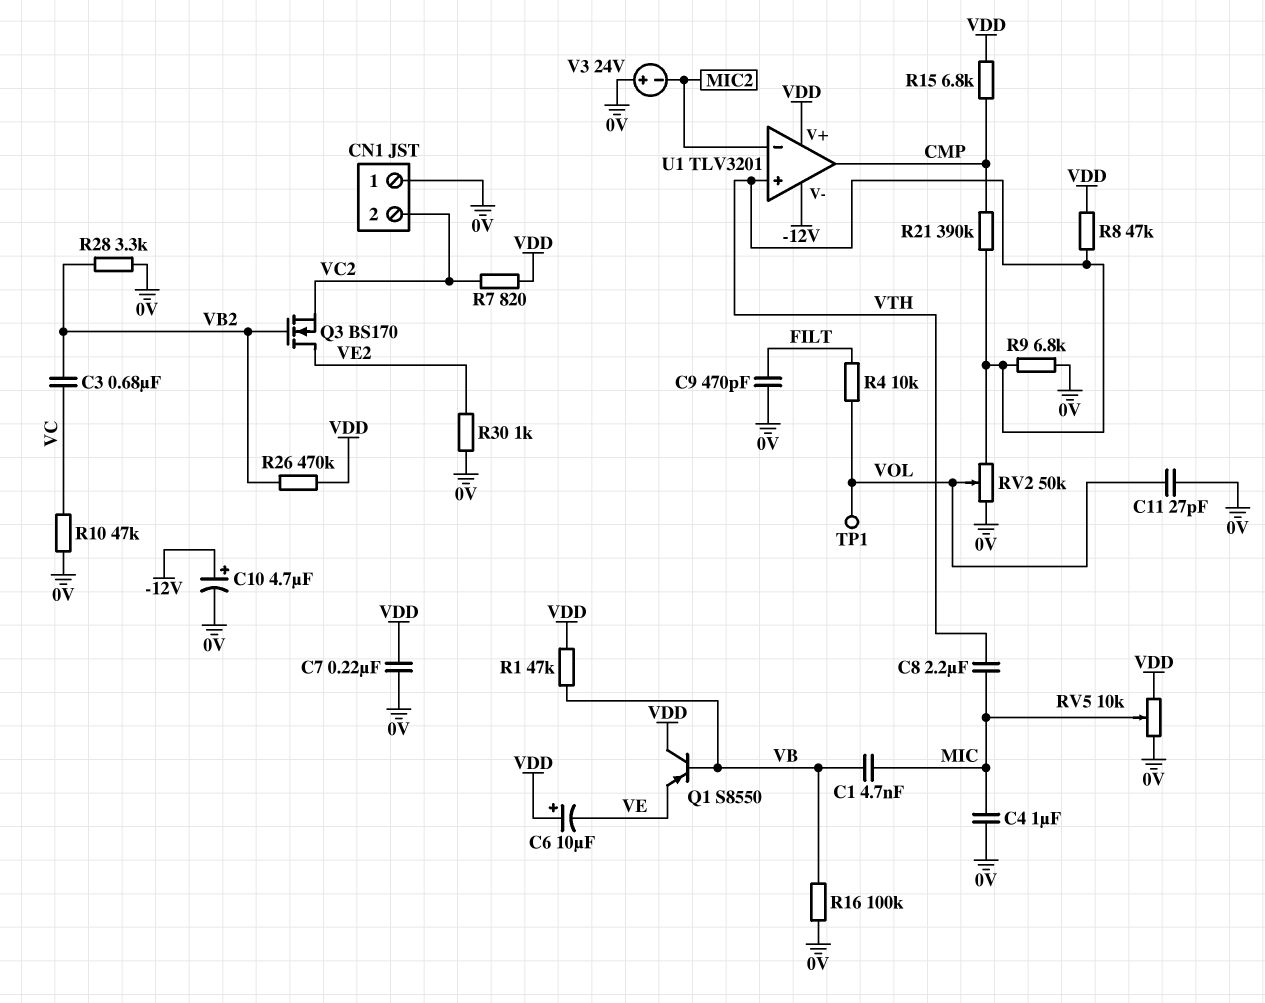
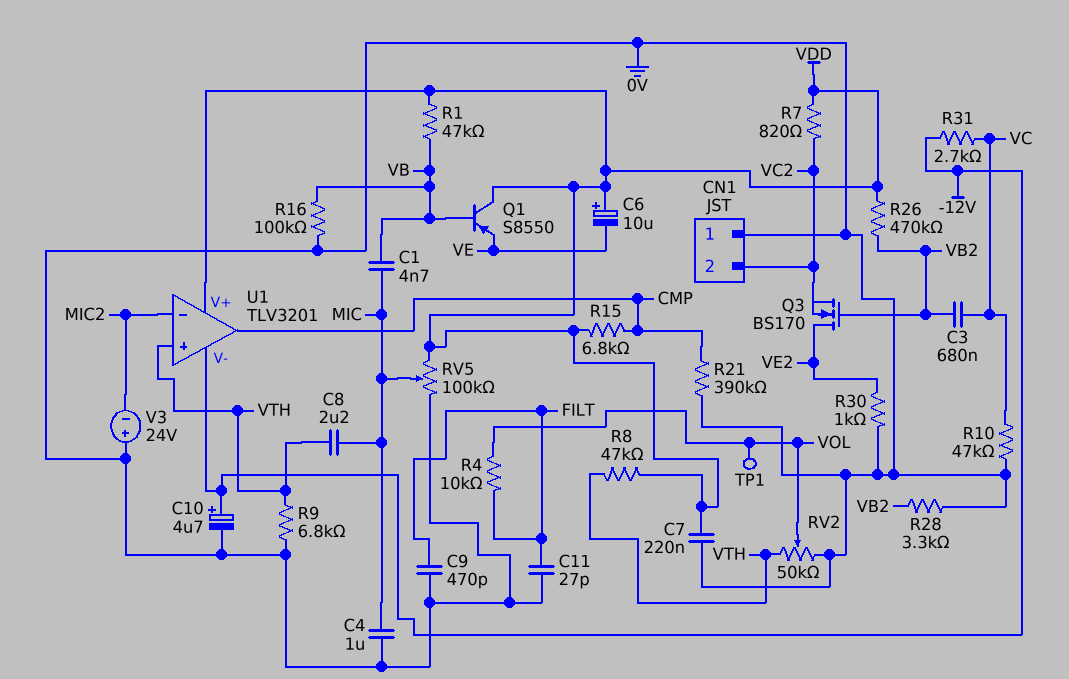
C11: 27pF (0V, VOL) -> 27pF (0V, FILT)
R21: 390k (CMP, VTH) -> 390k (0V, CMP)
R31: none -> 2.7k (-12V, VC)
RV5: 10k (0V, VDD, wiper MIC) -> 100k (0V, VDD, wiper MIC)

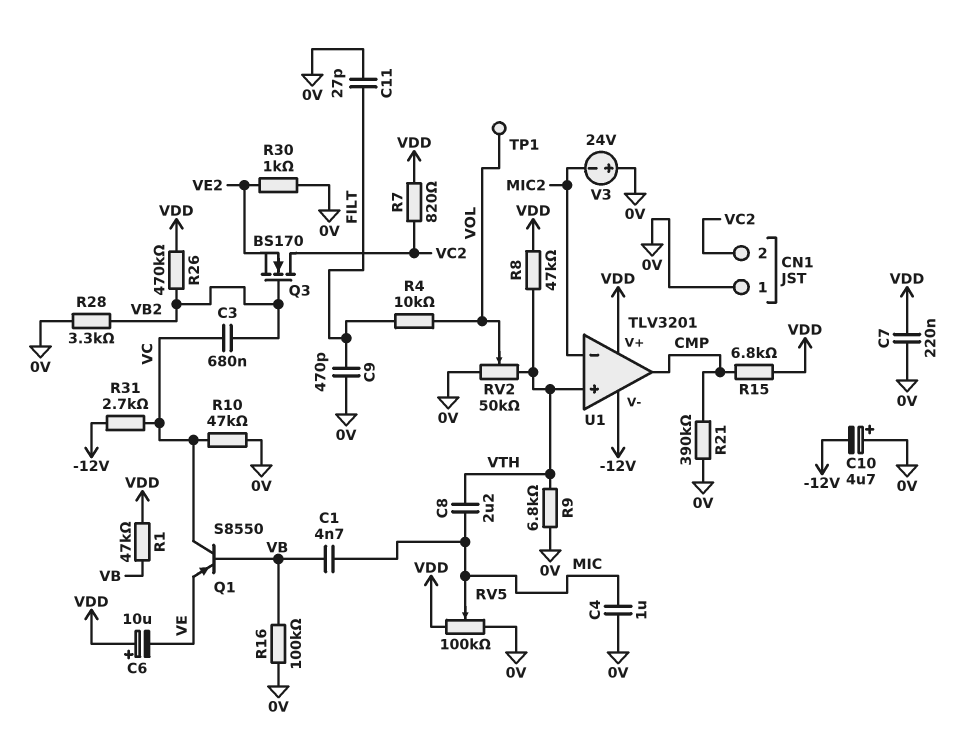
C10: 4.7uF (plus -12V, minus 0V) -> 4.7uF (plus 0V, minus -12V)
Q1: PNP S8550 (B VB, C VDD, E VE) -> PNP S8550 (B VB, C VC, E VE)
Q3: NMOS BS170 (G VB2, D VE2, S VC2) -> NMOS BS170 (G VB2, D VC2, S VE2)

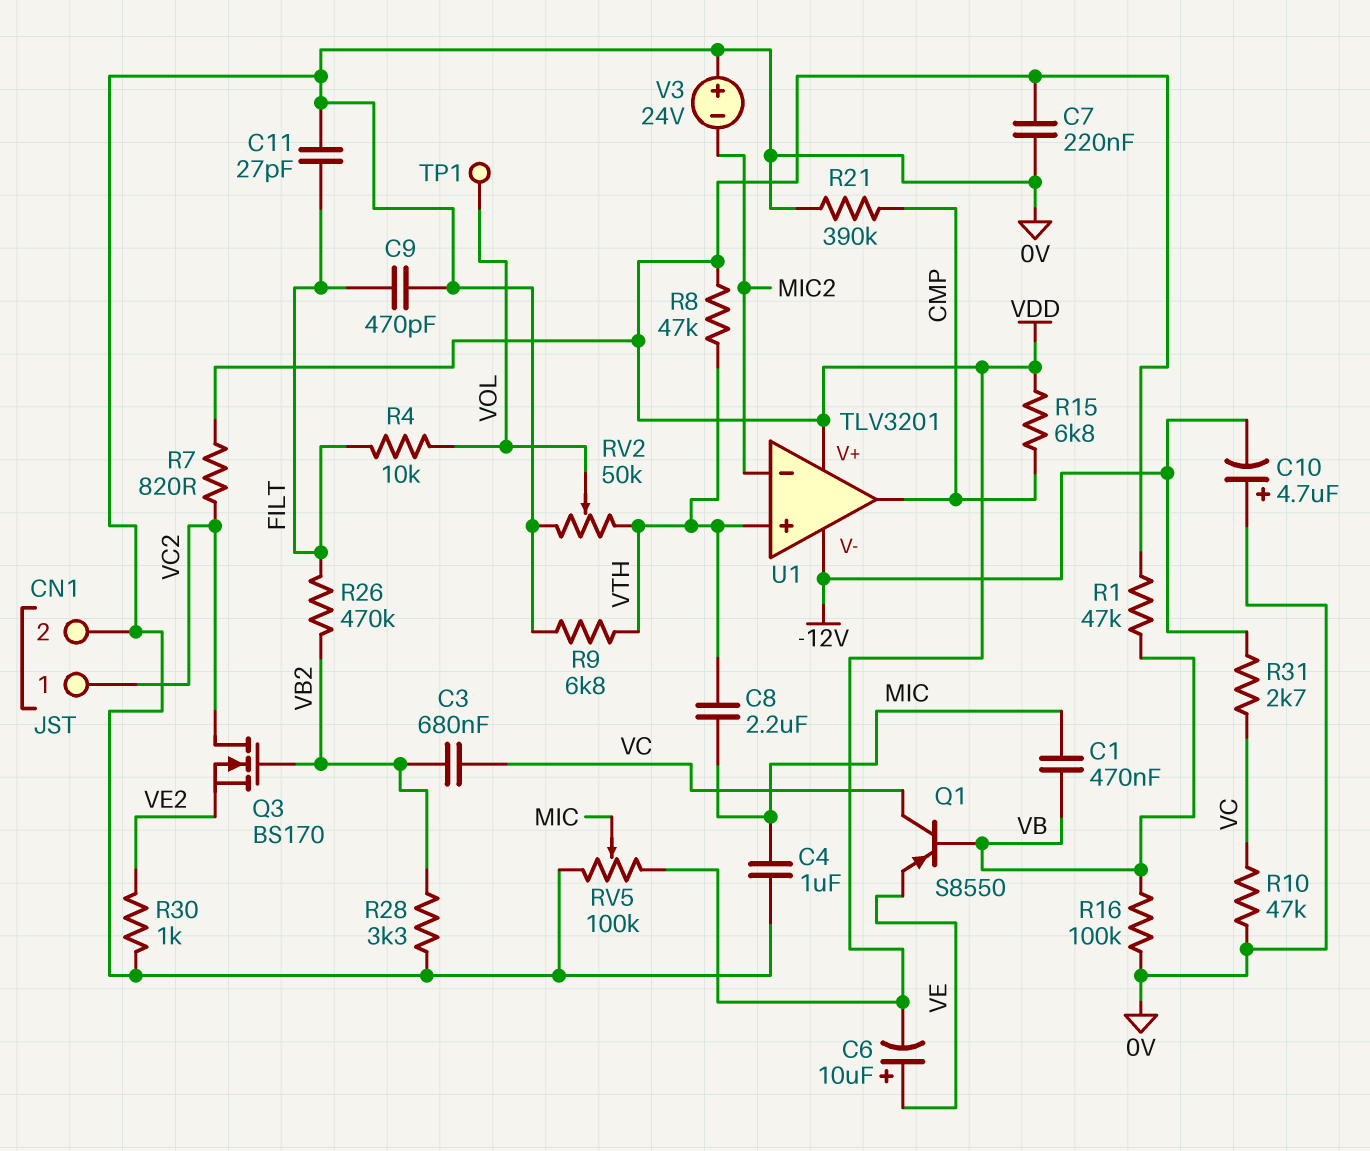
C1: 4.7nF (MIC, VB) -> 470nF (MIC, VB)
C6: 10uF (plus VDD, minus VE) -> 10uF (plus VE, minus VDD)
CN1 pin 1: 0V -> VC2
CN1 pin 2: VC2 -> 0V
R26: 470k (VB2, VDD) -> 470k (FILT, VB2)

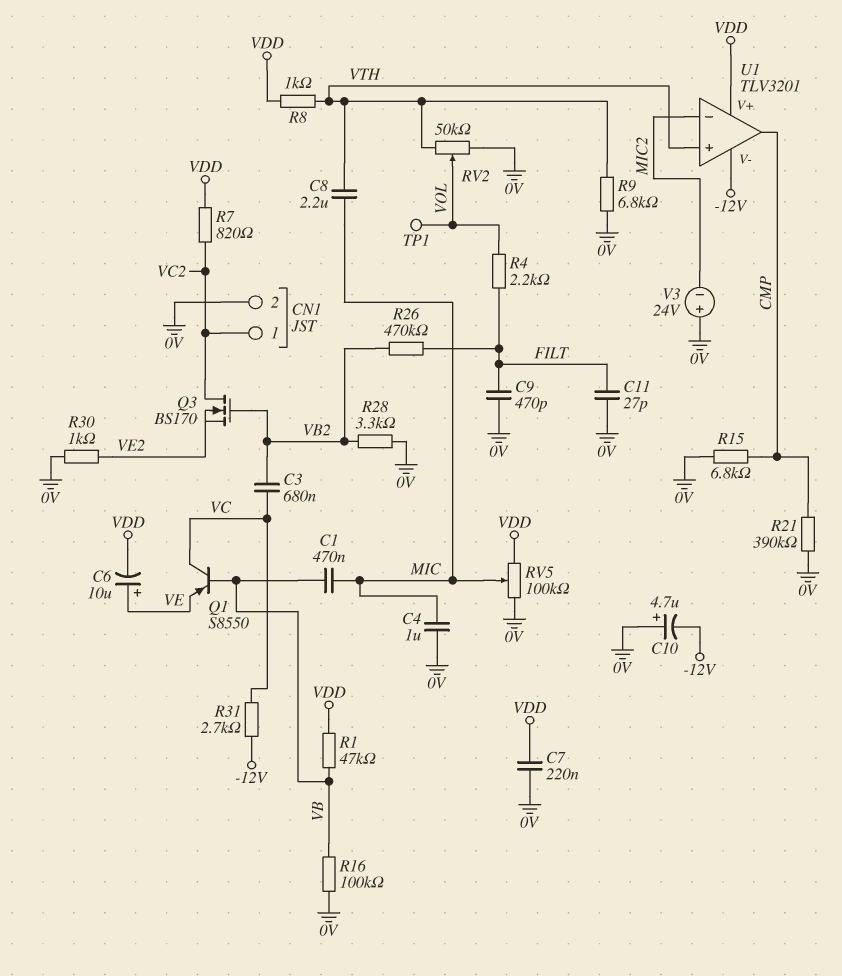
R4: 10k (FILT, VOL) -> 2.2k (FILT, VOL)
R8: 47k (VDD, VTH) -> 1k (VDD, VTH)
R10: 47k (0V, VC) -> none
R15: 6.8k (CMP, VDD) -> 6.8k (0V, CMP)

